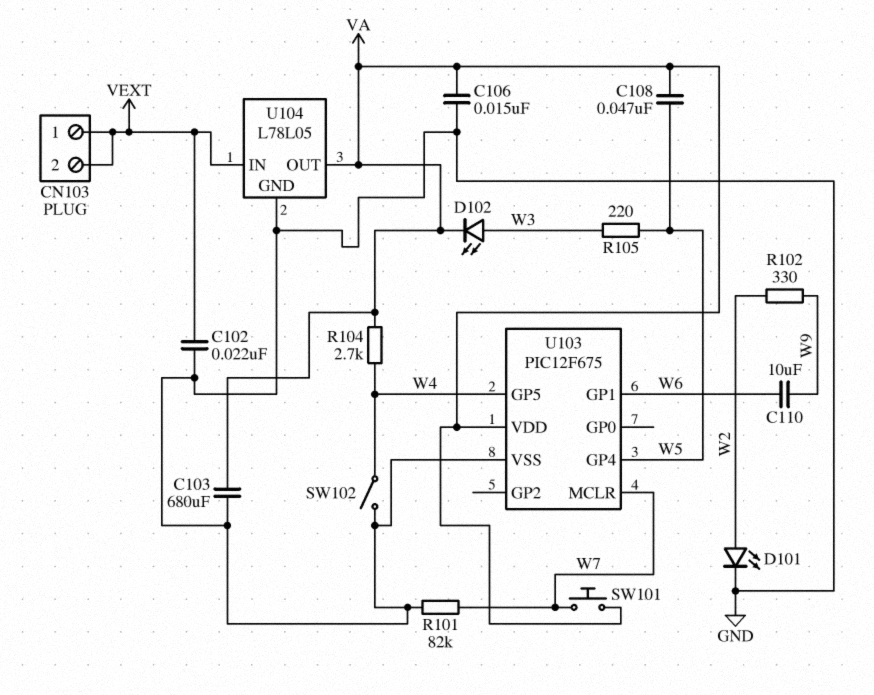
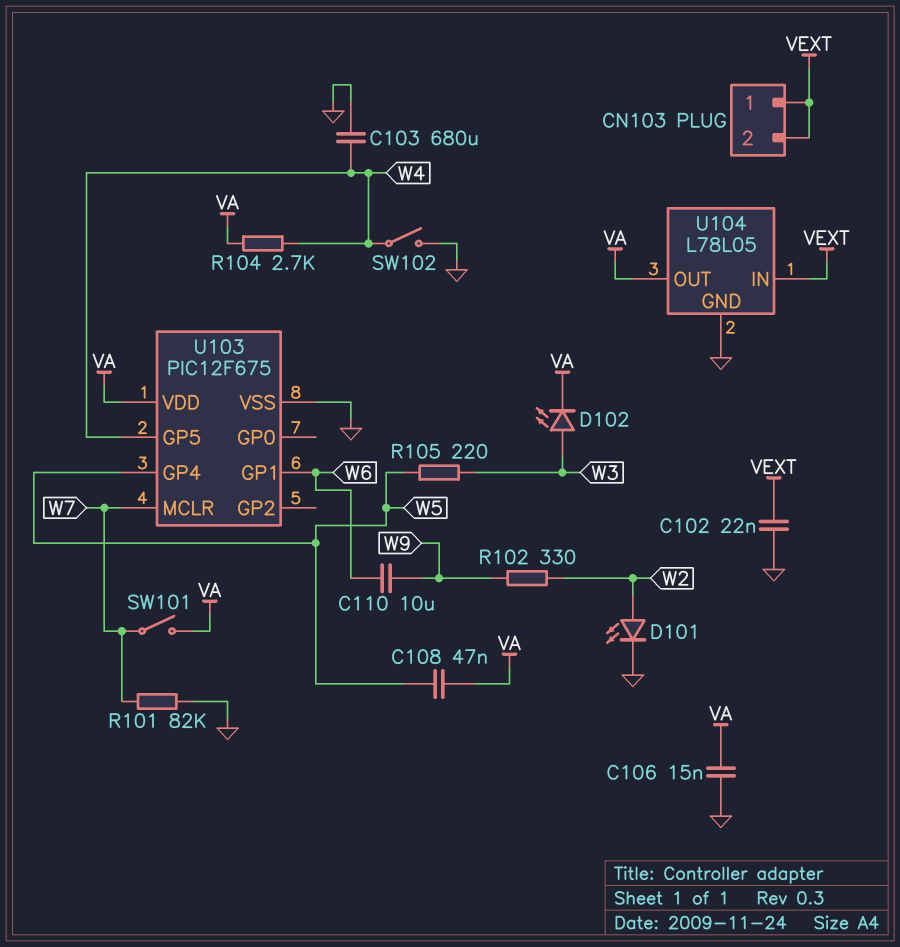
C103: 680uF (GND, VA) -> 680uF (GND, W4)
SW101: button (VA, W7) -> switch (VA, W7)

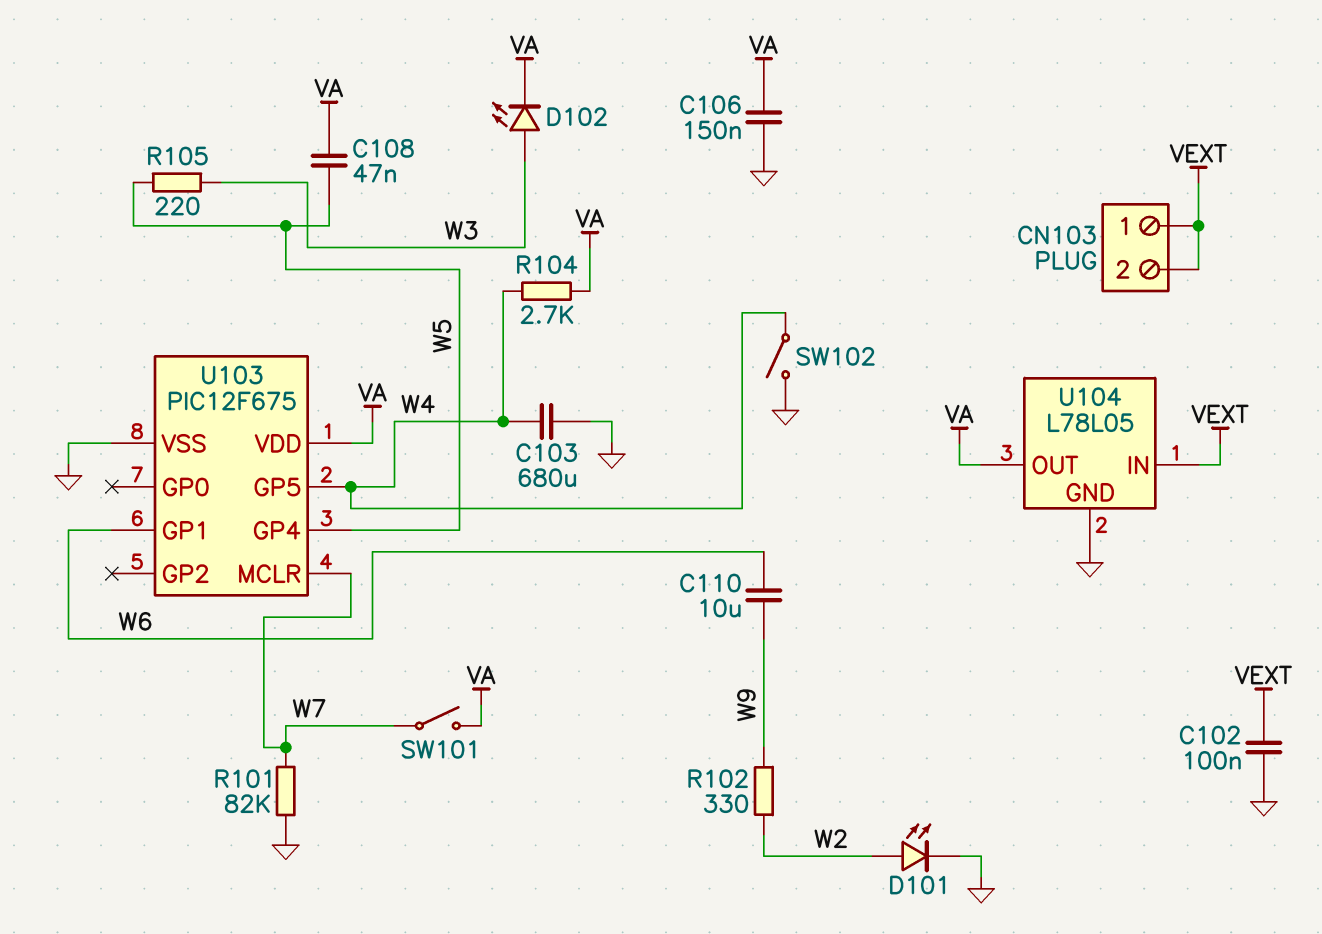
C102: 22nF (GND, VEXT) -> 100nF (GND, VEXT)
C106: 15nF (GND, VA) -> 150nF (GND, VA)

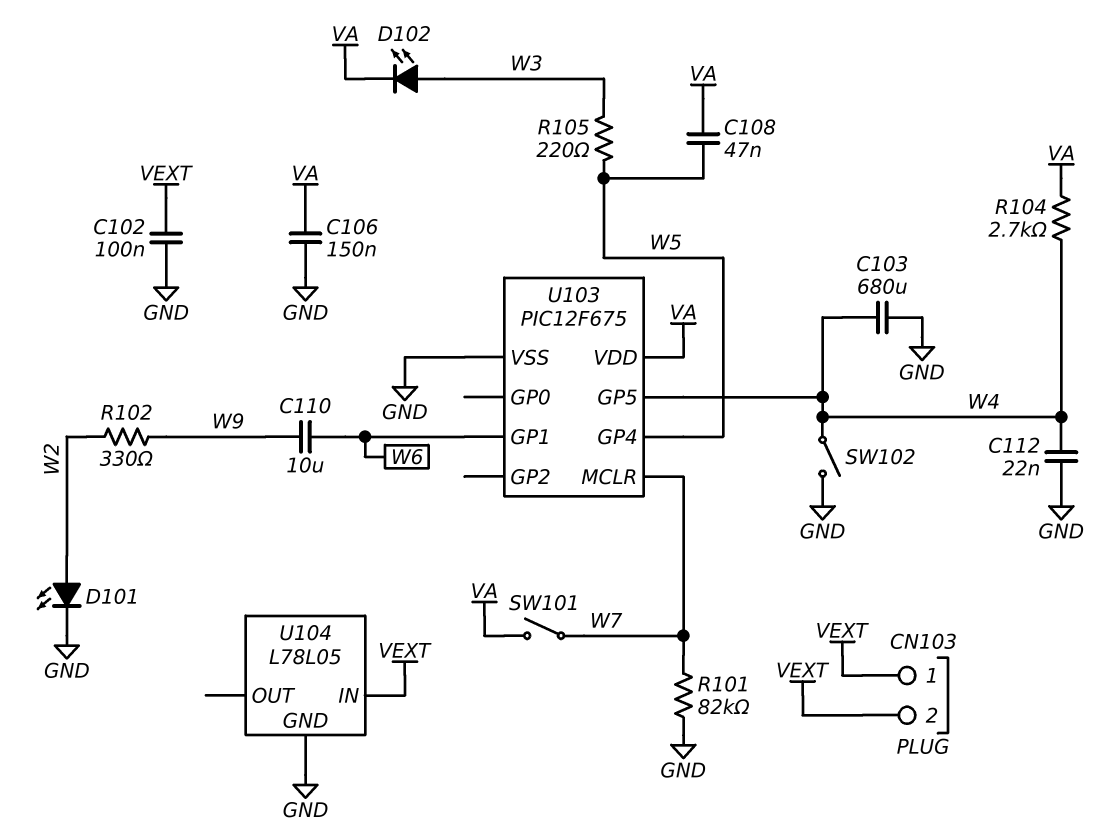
C112: none -> 22nF (GND, W4)
U104 pin OUT: VA -> none

